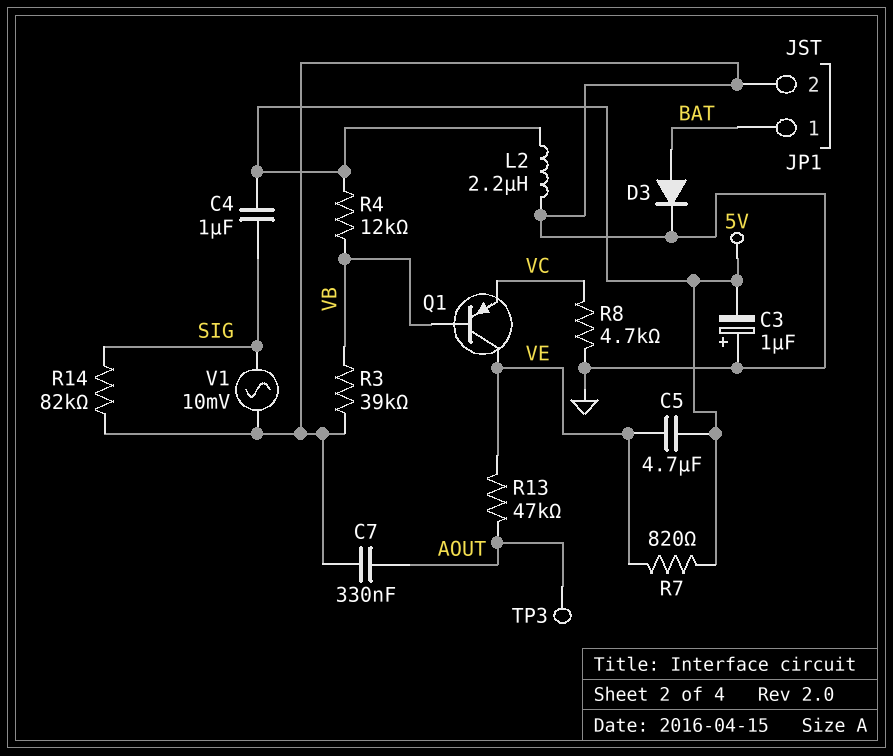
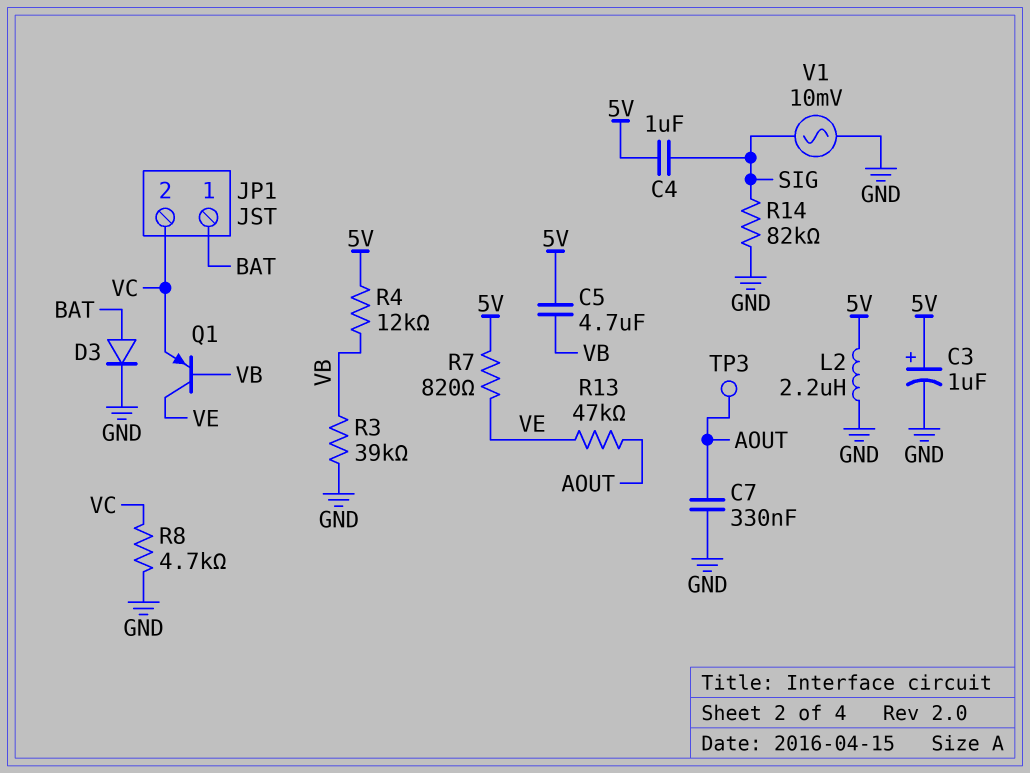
C3: 1uF (plus GND, minus 5V) -> 1uF (plus 5V, minus GND)
C5: 4.7uF (5V, VE) -> 4.7uF (5V, VB)
JP1 pin 2: GND -> VC

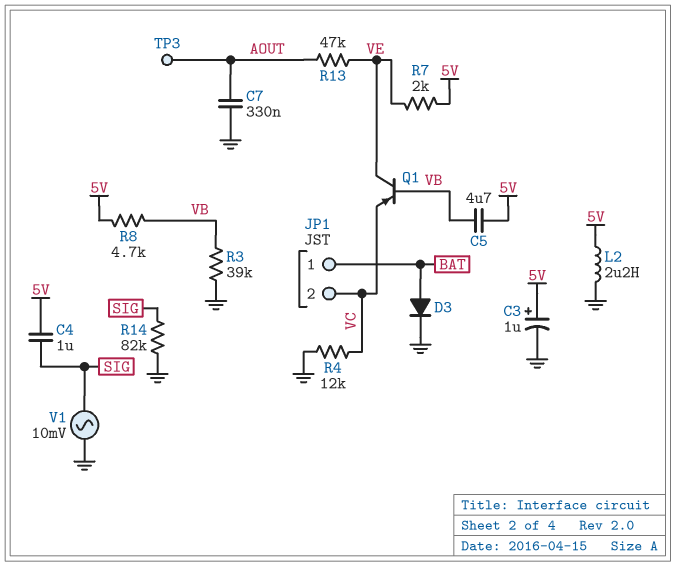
R4: 12k (5V, VB) -> 12k (GND, VC)
R7: 820 (5V, VE) -> 2k (5V, VE)
R8: 4.7k (GND, VC) -> 4.7k (5V, VB)

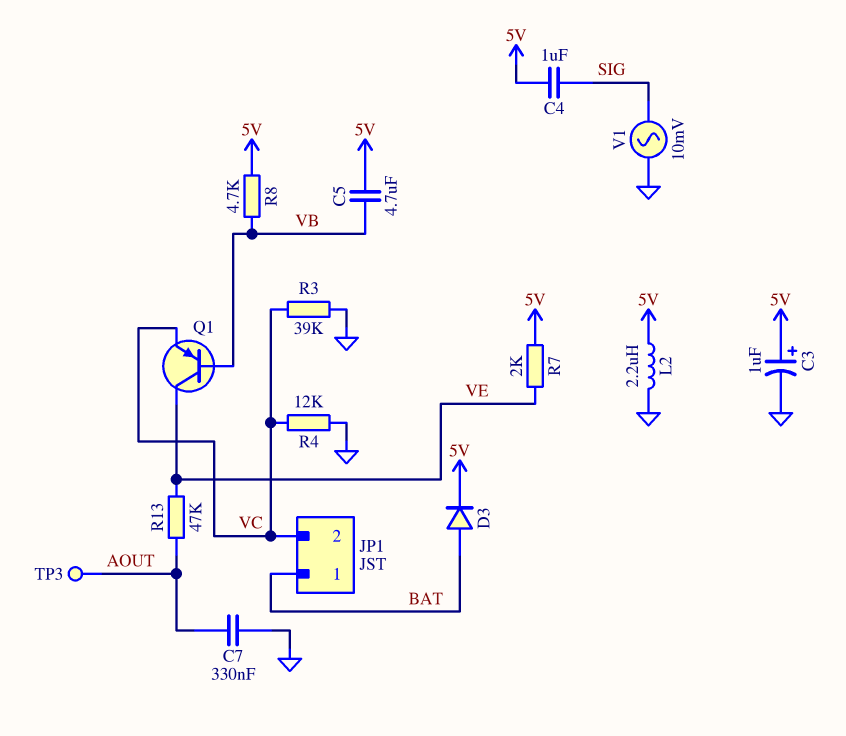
D3: diode (A BAT, K GND) -> diode (A BAT, K 5V)
R3: 39k (GND, VB) -> 39k (GND, VC)
R14: 82k (GND, SIG) -> none

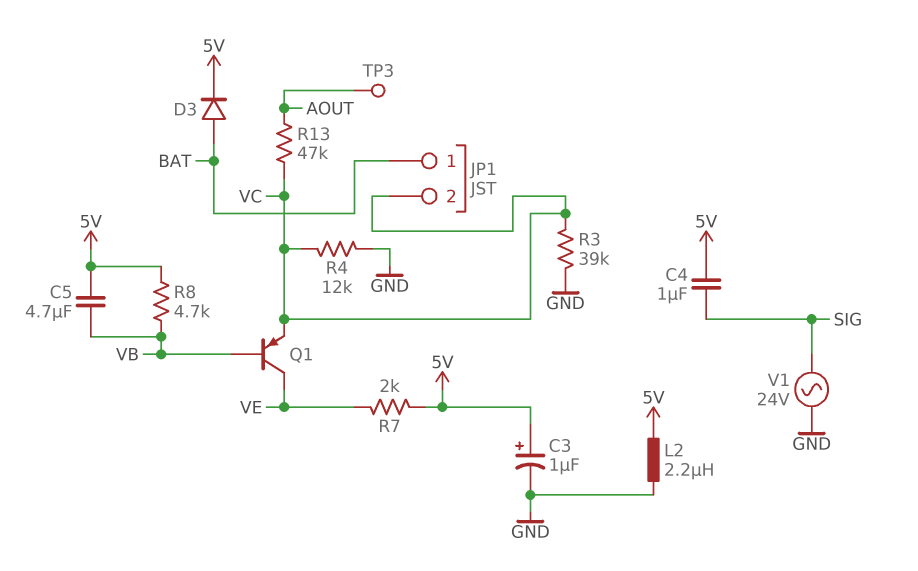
C7: 330nF (AOUT, GND) -> none
R13: 47k (AOUT, VE) -> 47k (AOUT, VC)
V1: AC 10mV (GND, SIG) -> AC 24V (GND, SIG)

